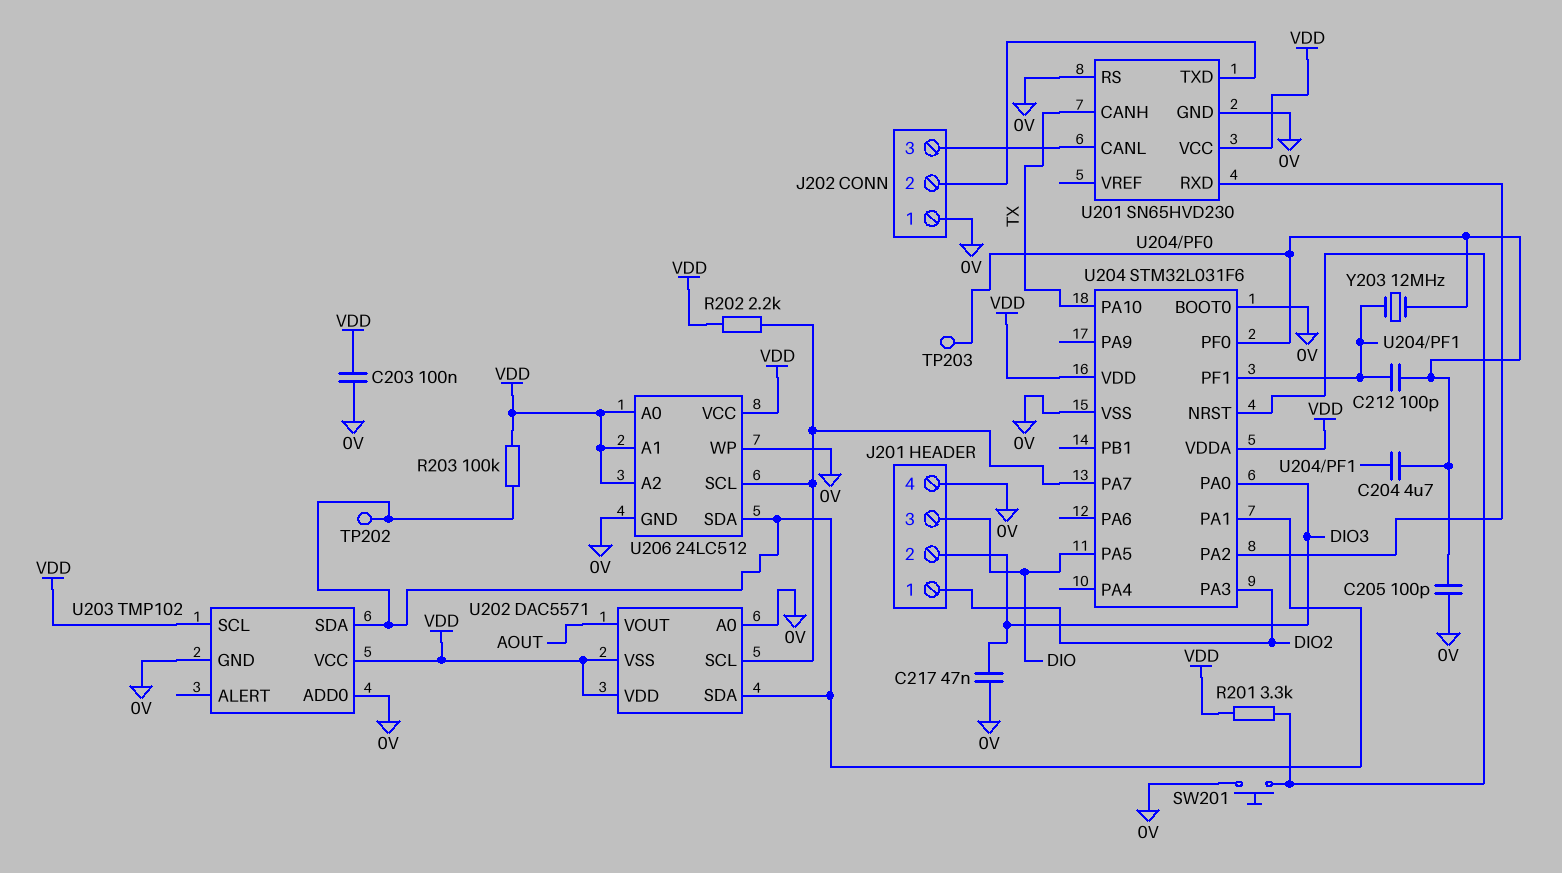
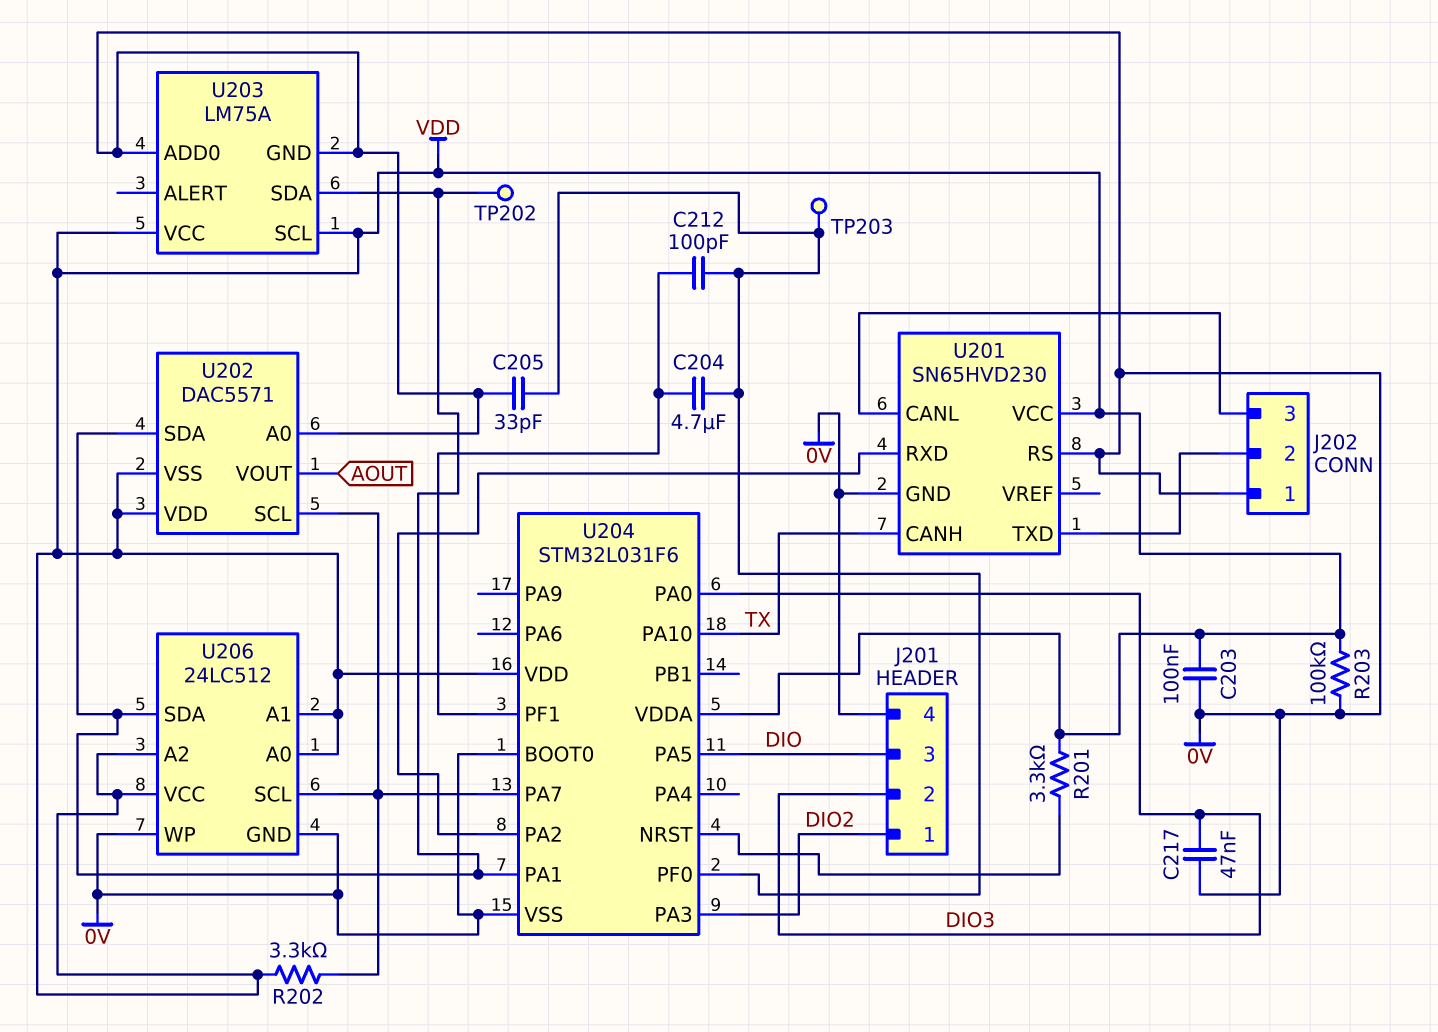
C205: 100pF (0V, U204/PF0) -> 33pF (0V, U204/PF0)
R202: 2.2k (U202/SCL, VDD) -> 3.3k (U202/SCL, VDD)
R203: 100k (U202/SDA, VDD) -> 100k (0V, VDD)
SW201: button (0V, U204/NRST) -> none
U203: TMP102 -> LM75A
Y203: 12MHz (U204/PF0, U204/PF1) -> none

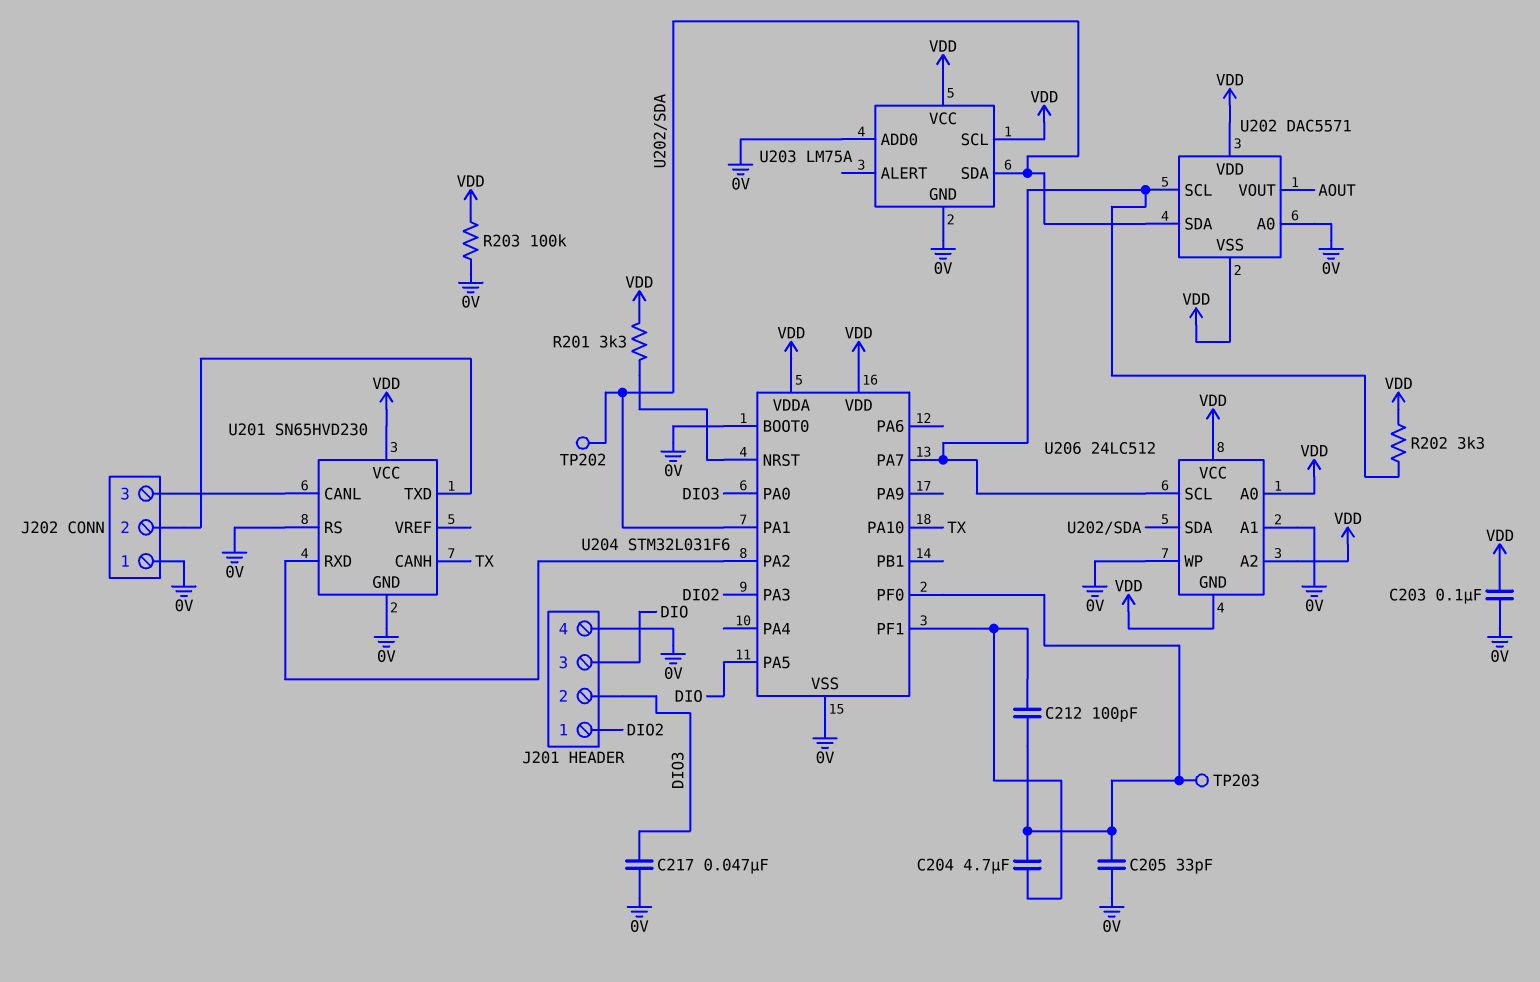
U206 pin A1: VDD -> 0V
U206 pin GND: 0V -> VDD

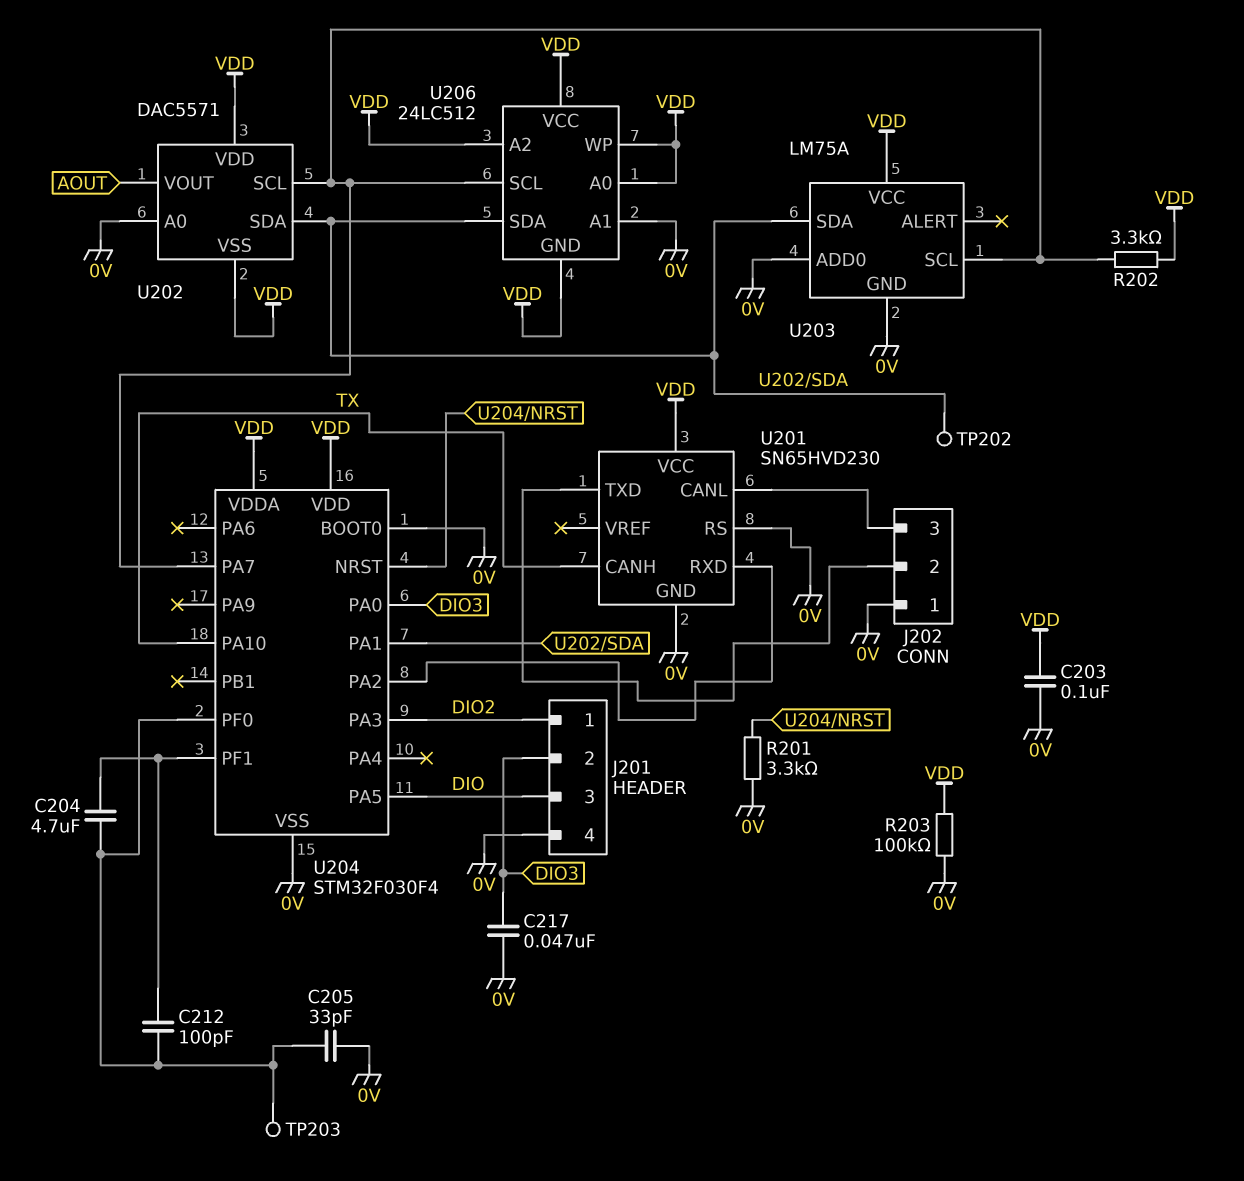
R201: 3.3k (U204/NRST, VDD) -> 3.3k (0V, U204/NRST)
U203 pin SCL: VDD -> U202/SCL
U204: STM32L031F6 -> STM32F030F4
U206 pin WP: 0V -> VDD

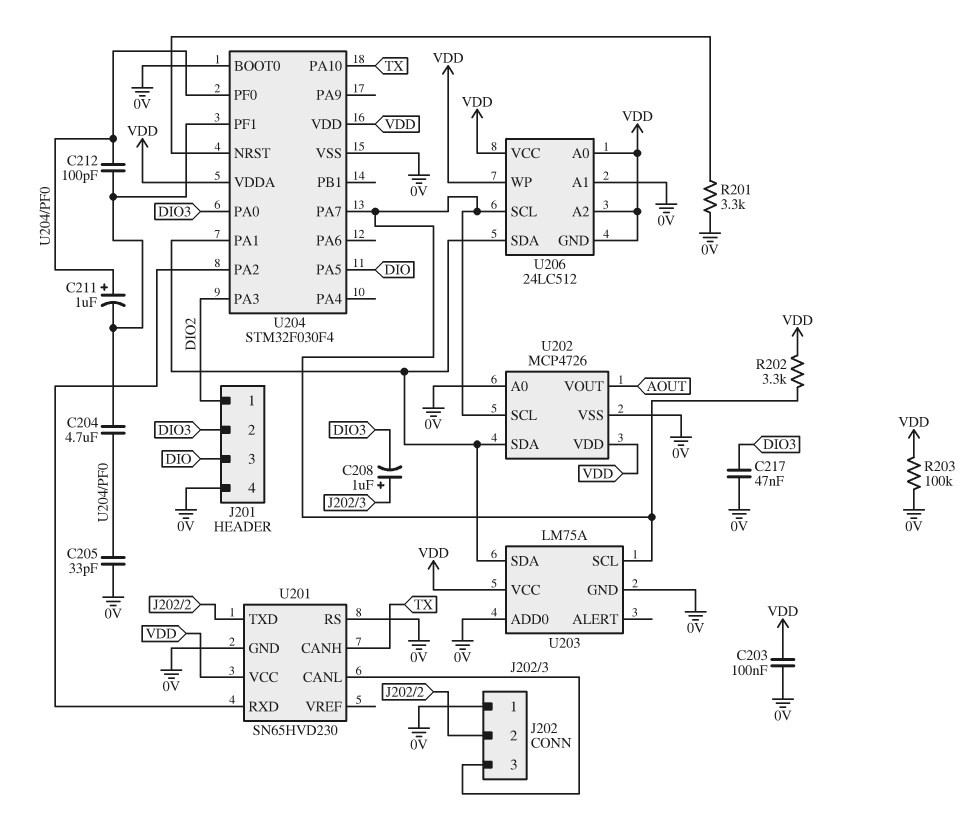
C208: none -> 1uF (plus J202/3, minus DIO3)
C211: none -> 1uF (plus U204/PF0, minus U204/PF1)
TP202: test point (U202/SDA) -> none
TP203: test point (U204/PF0) -> none
U202: DAC5571 -> MCP4726
U202 pin VSS: VDD -> 0V

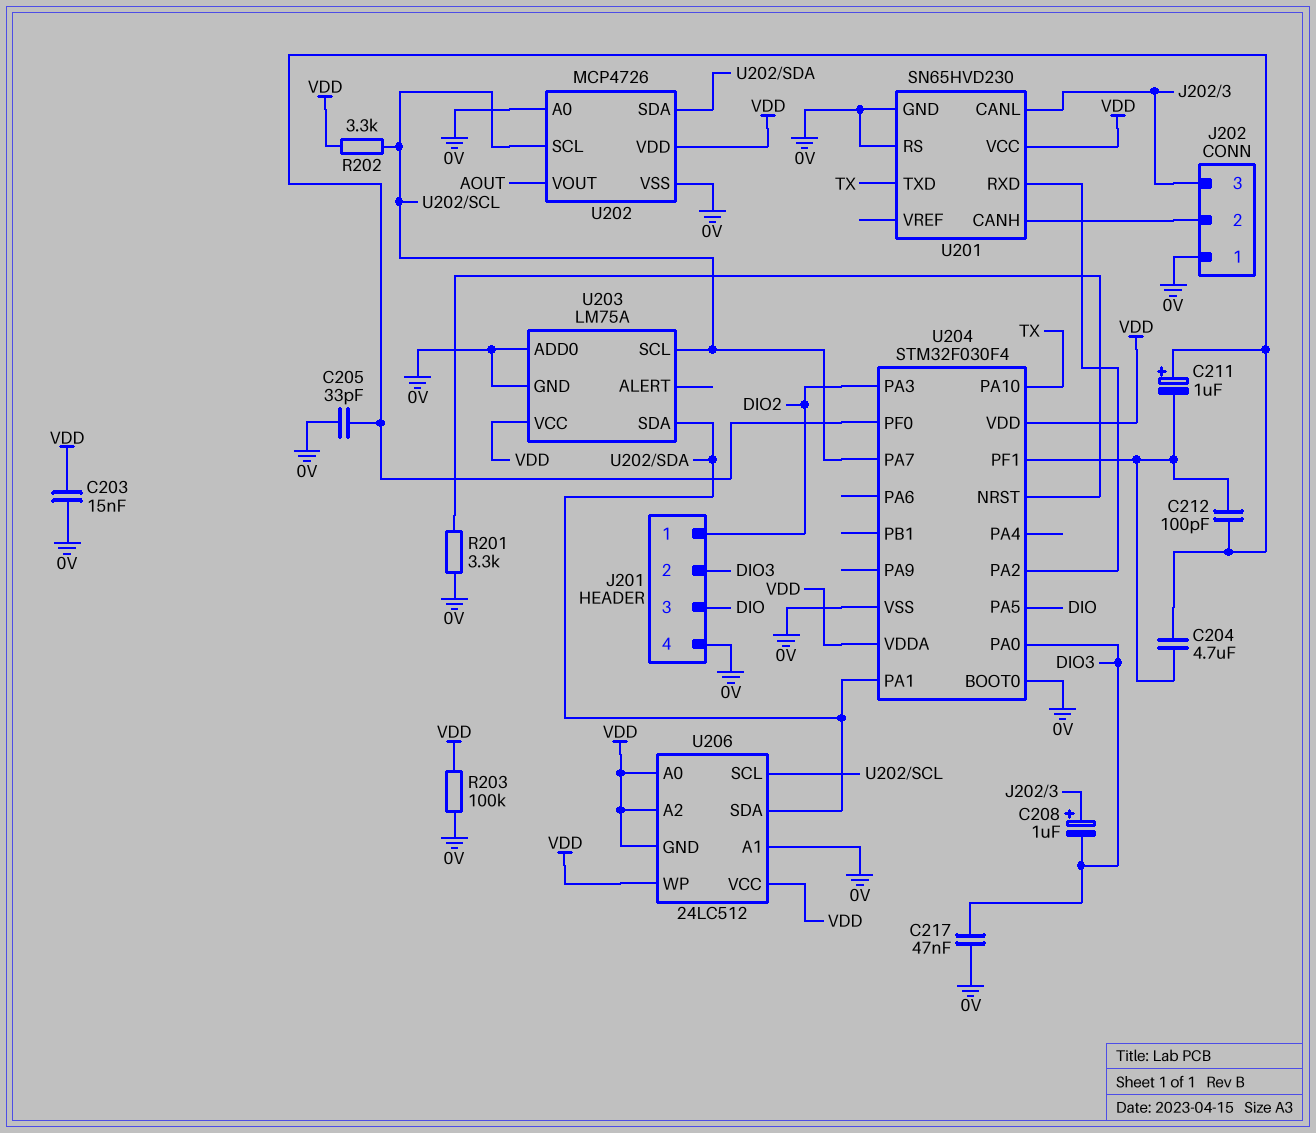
C203: 100nF (0V, VDD) -> 15nF (0V, VDD)
U201 pin CANH: TX -> J202/2
U201 pin TXD: J202/2 -> TX

